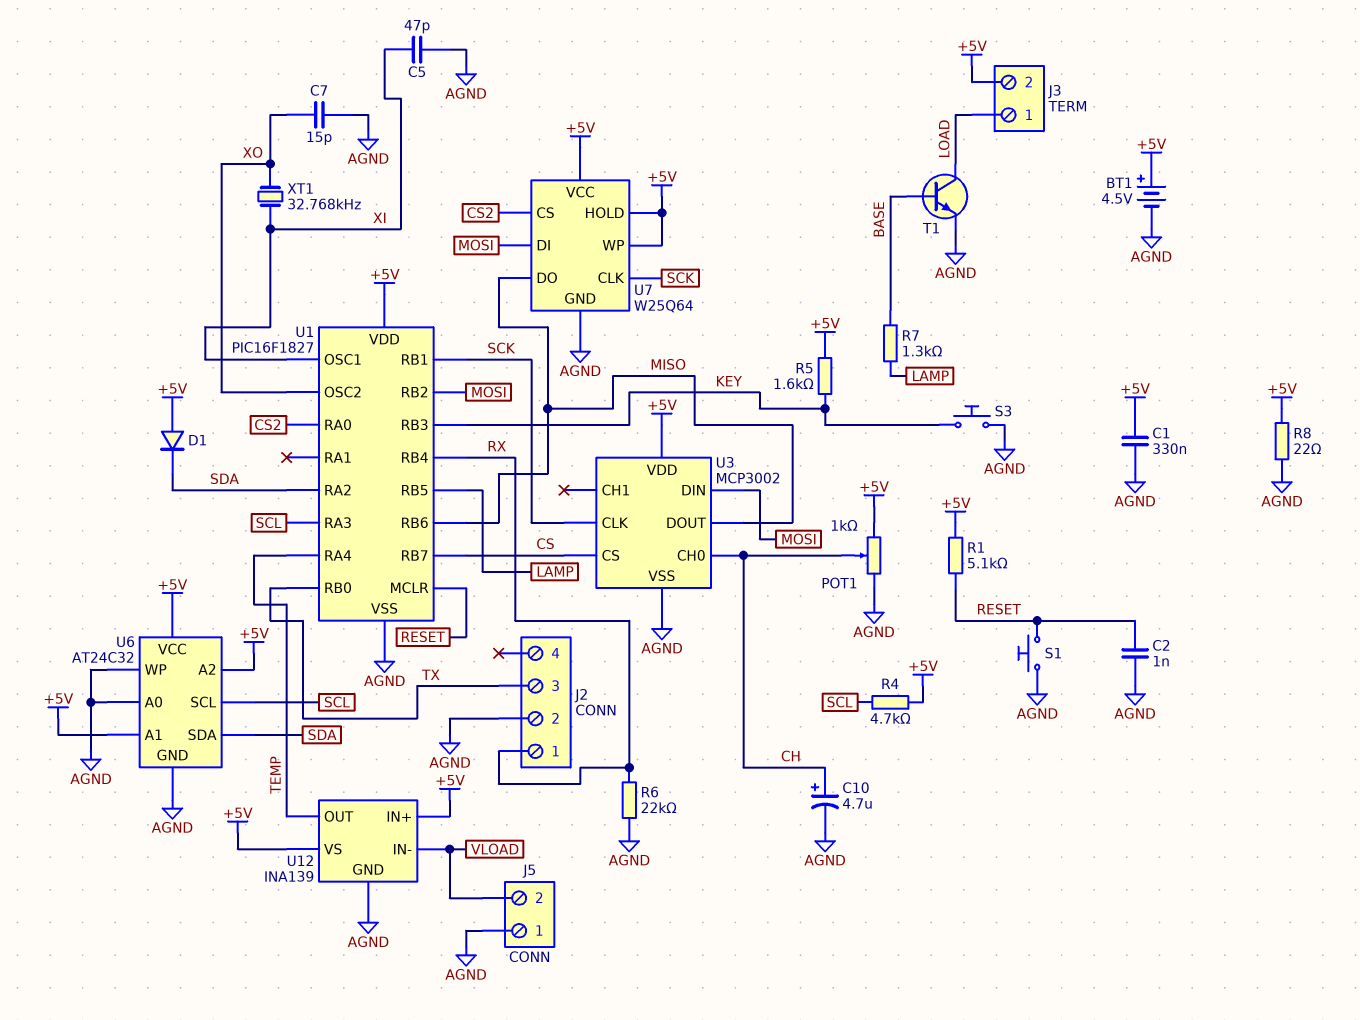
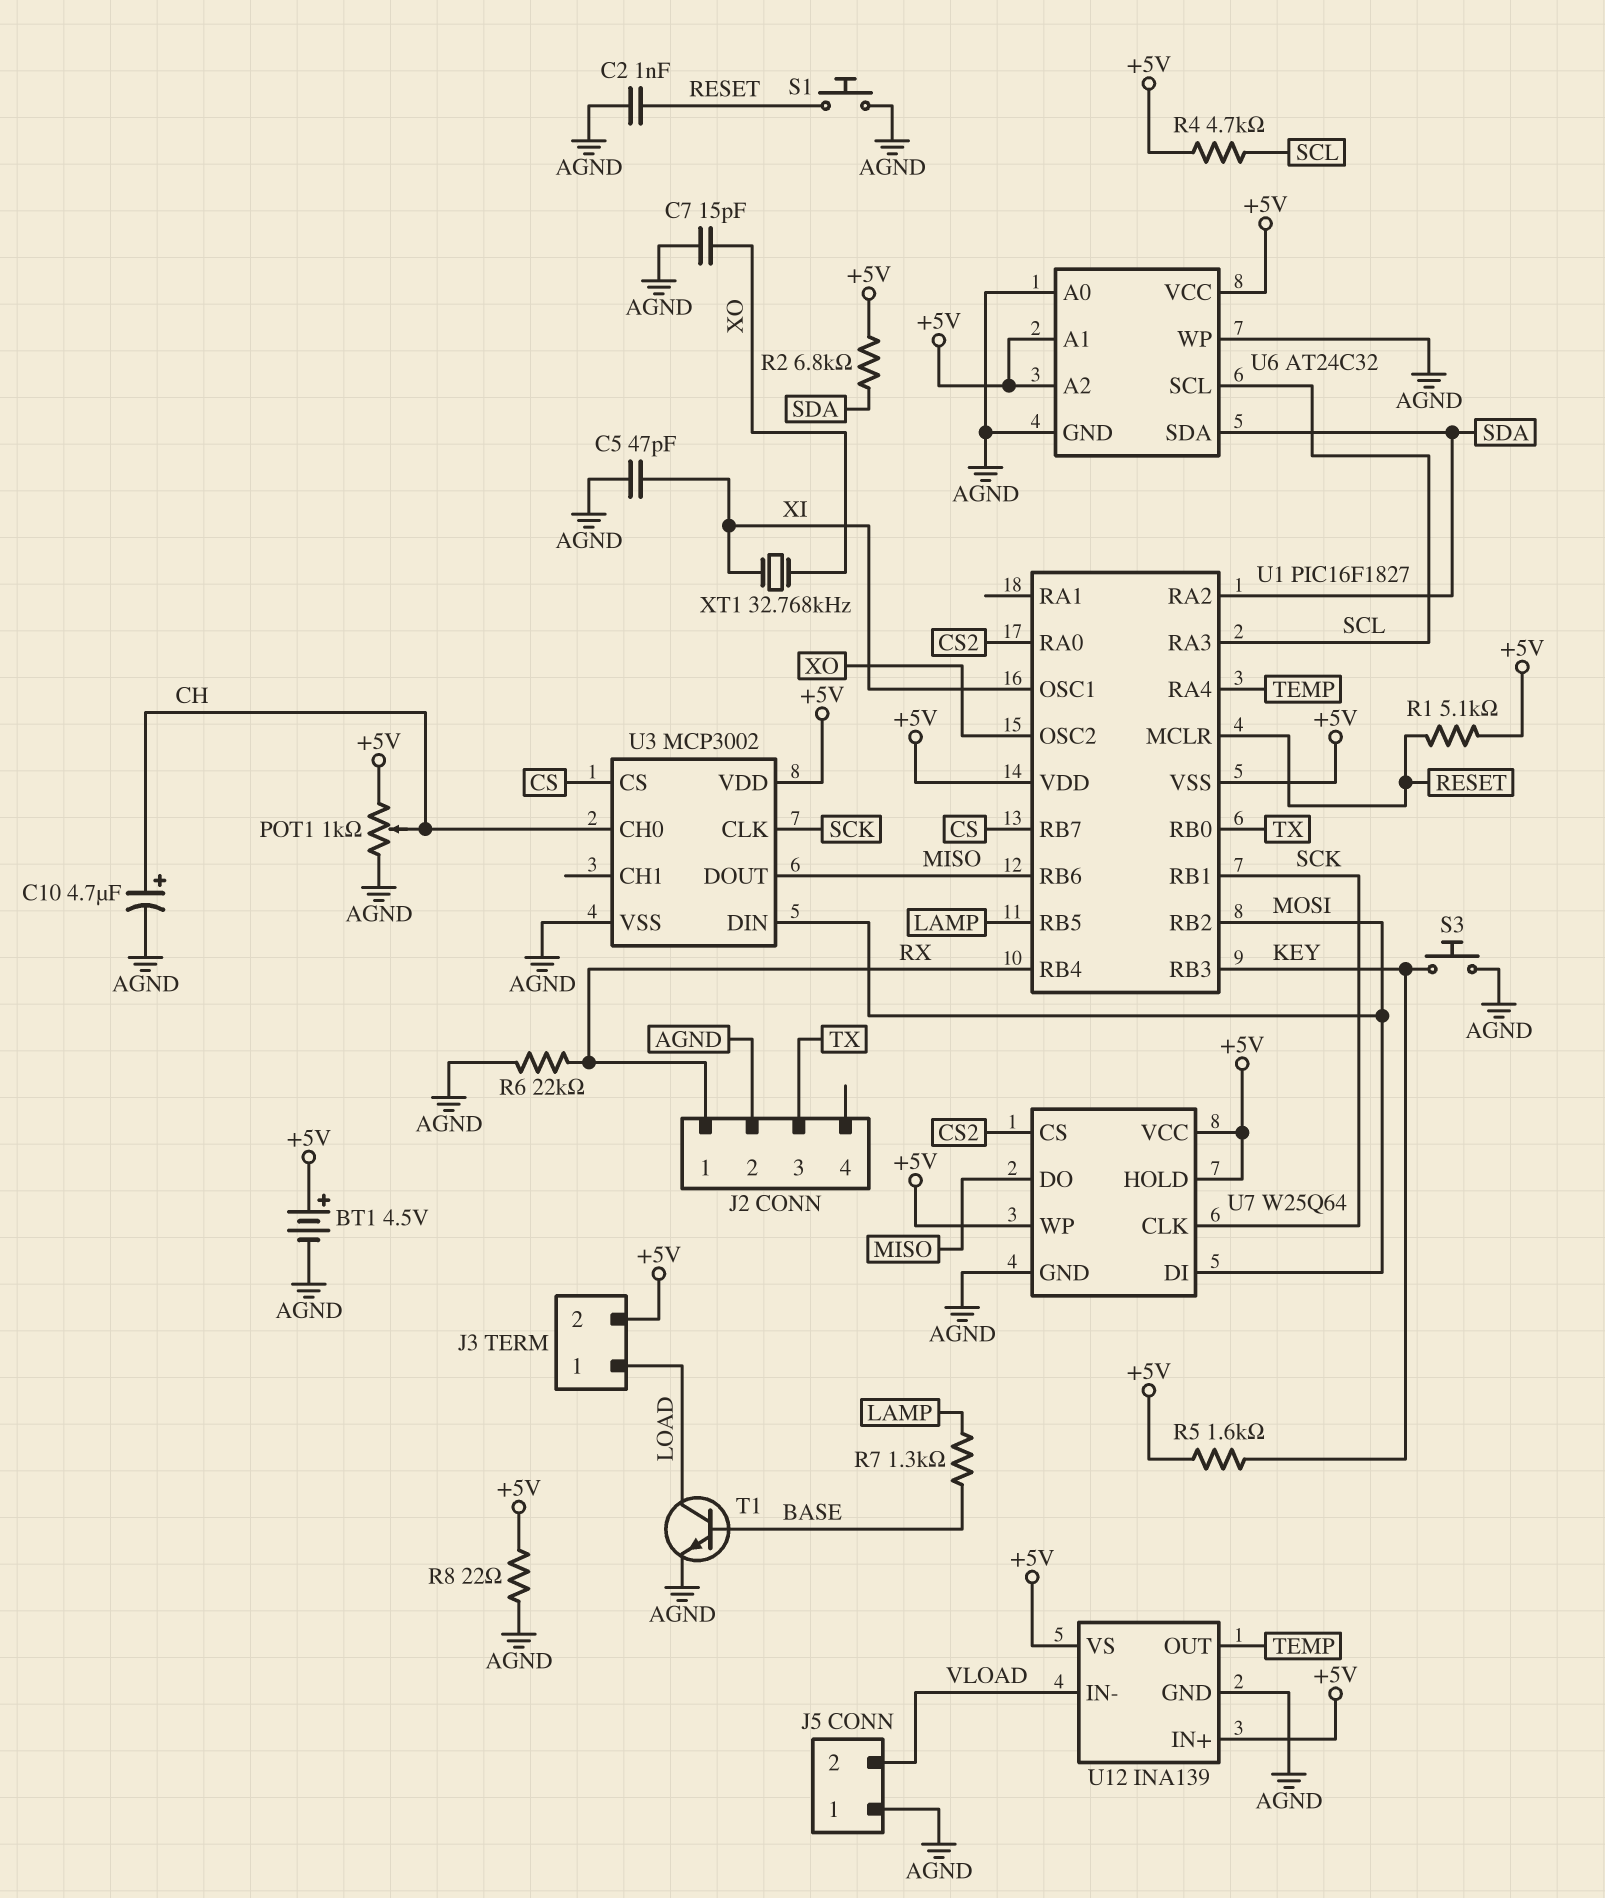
C1: 330nF (+5V, AGND) -> none
D1: diode (A +5V, K SDA) -> none
R2: none -> 6.8k (+5V, SDA)
U1 pin VSS: AGND -> +5V

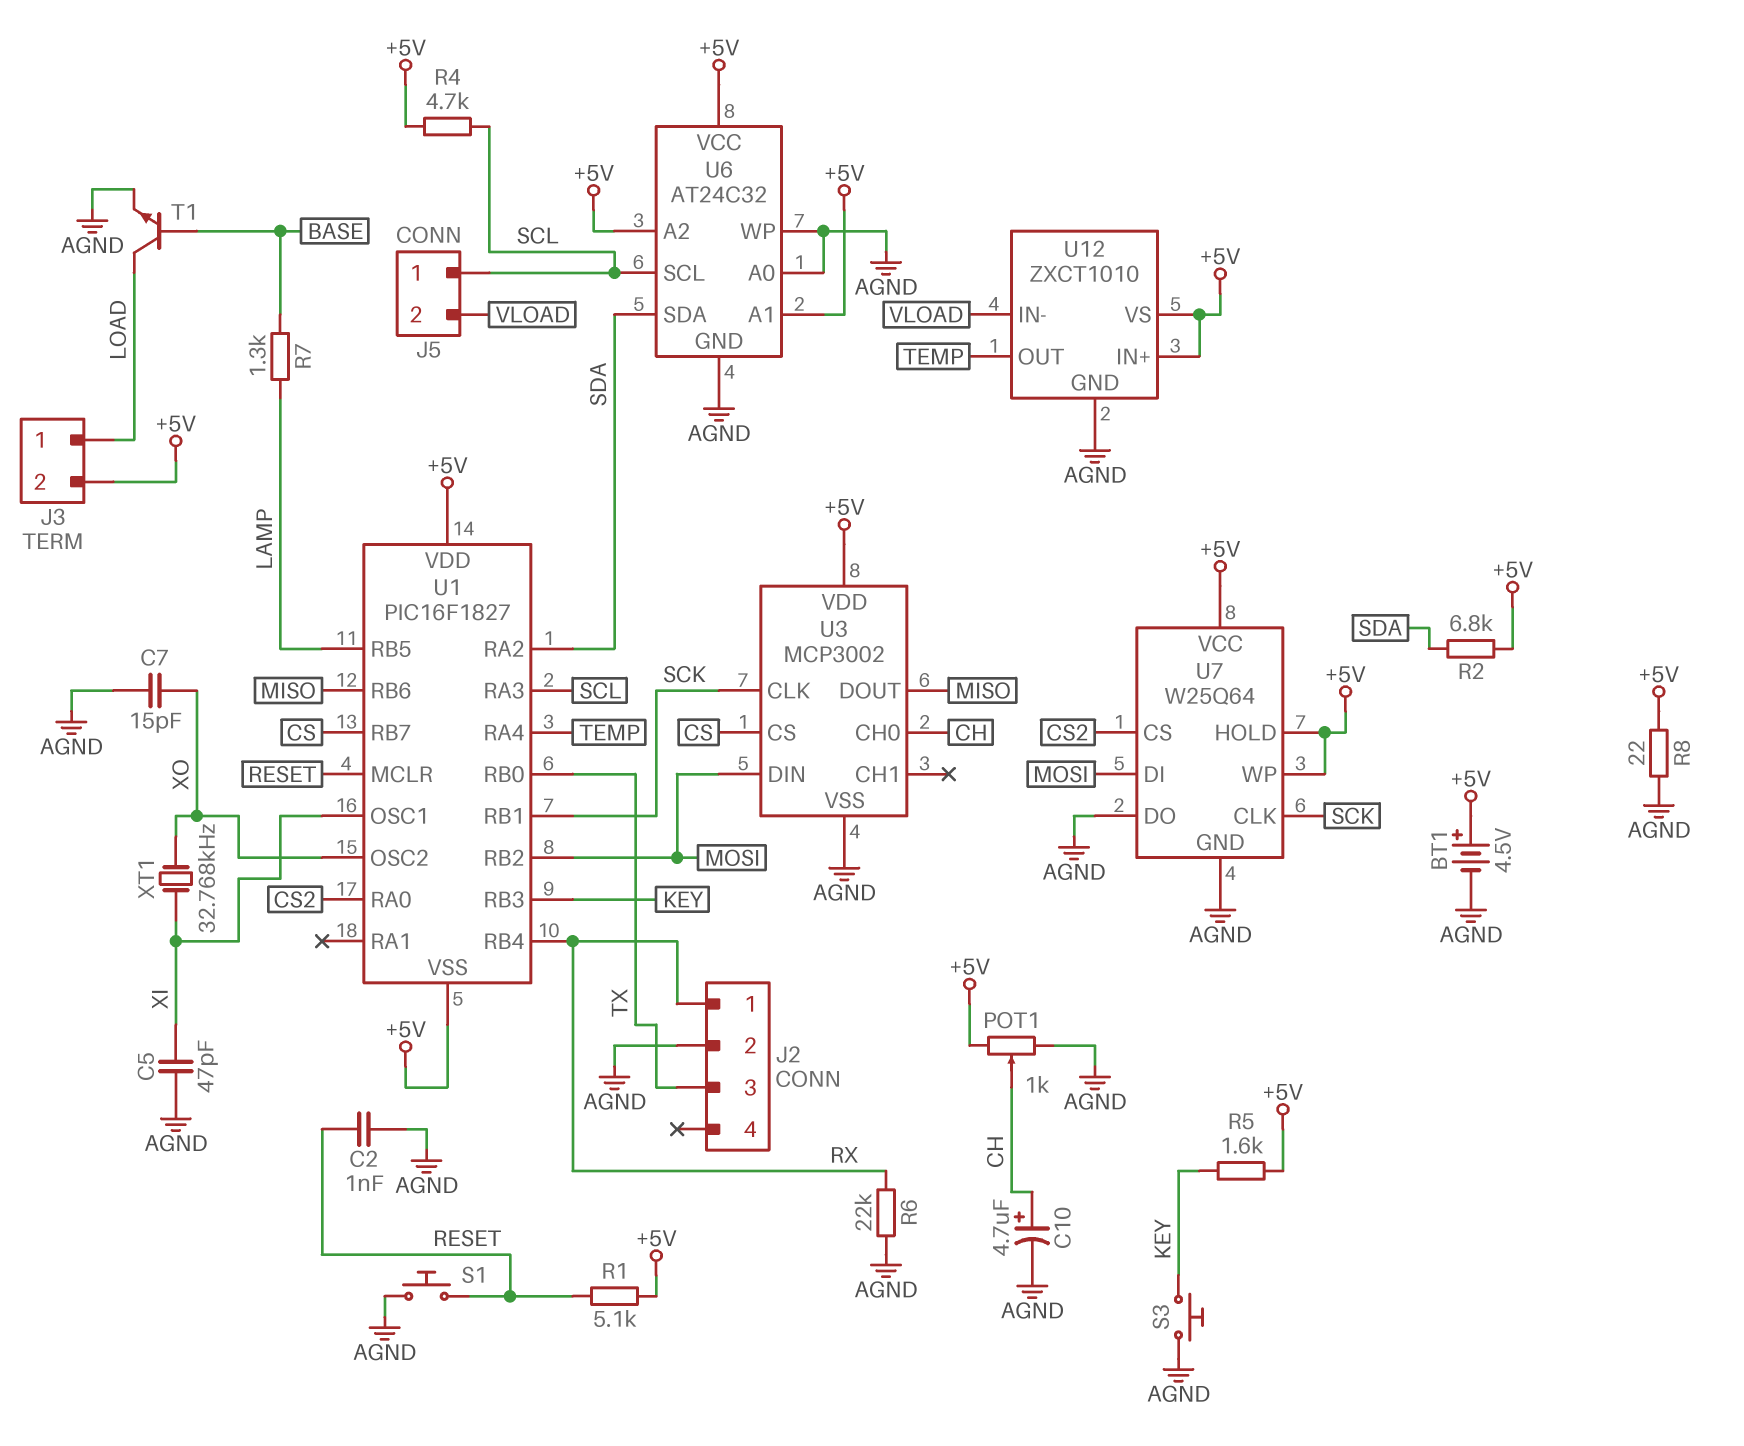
J5 pin 1: AGND -> SCL
U7 pin DO: MISO -> AGND
U12: INA139 -> ZXCT1010

